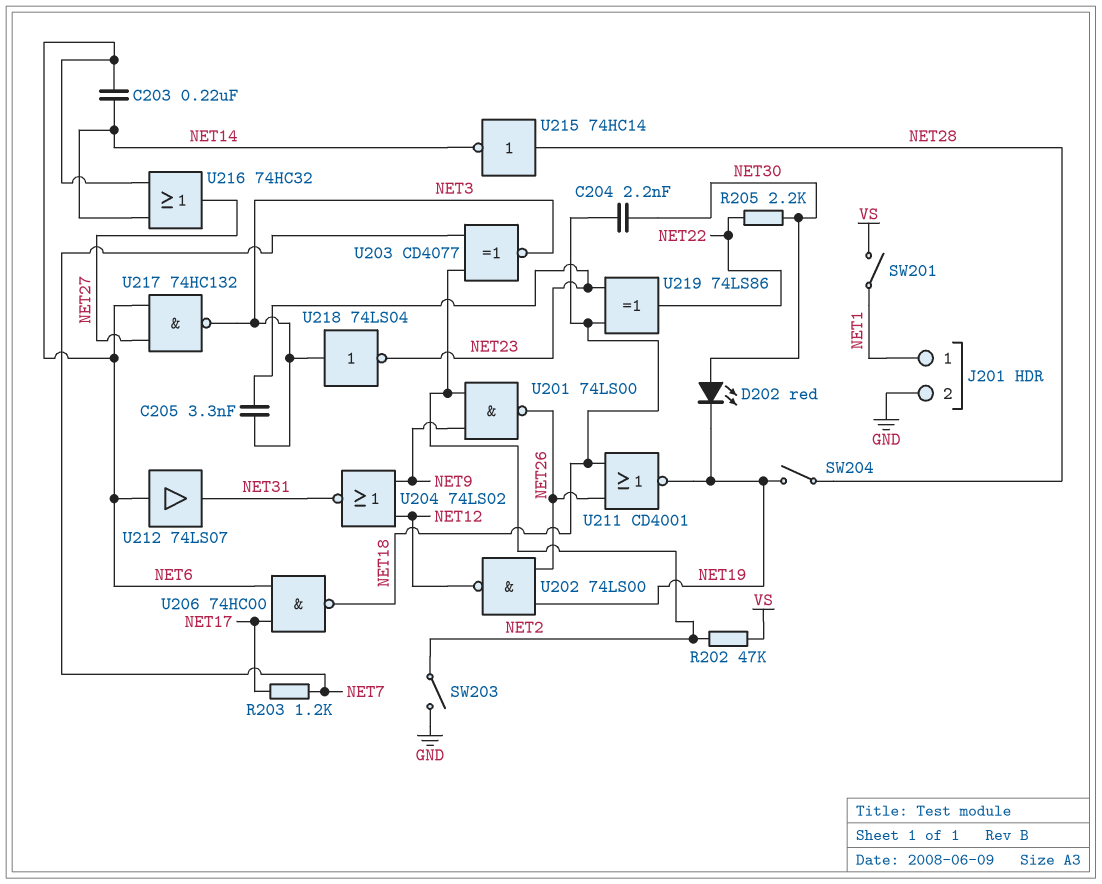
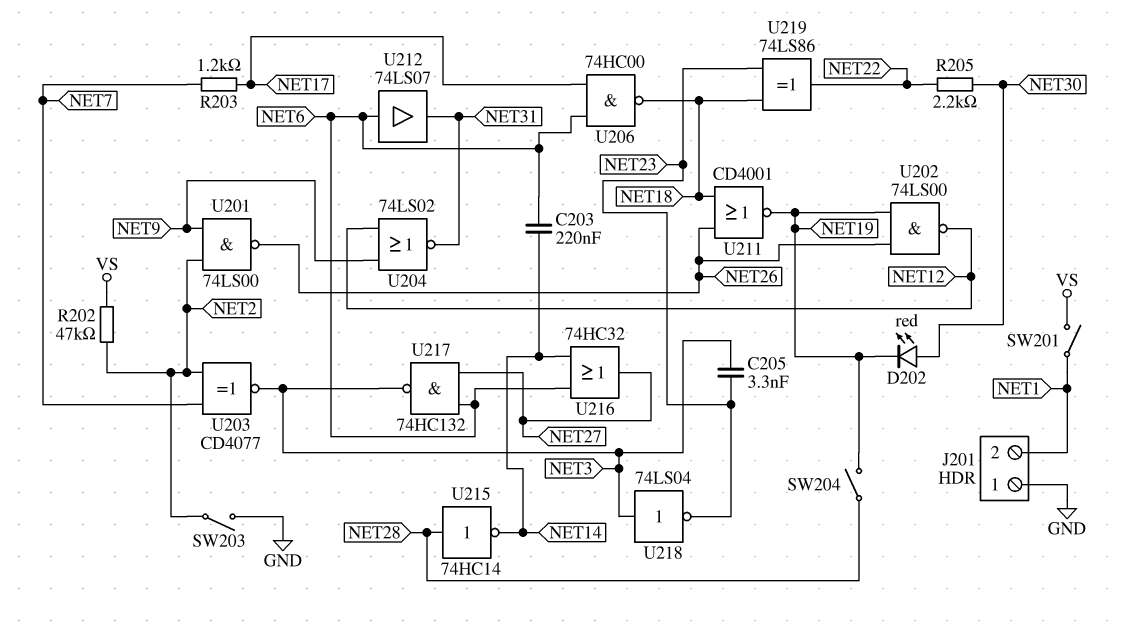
C204: 2.2nF (NET18, NET30) -> none
J201 pin 1: NET1 -> GND
J201 pin 2: GND -> NET1

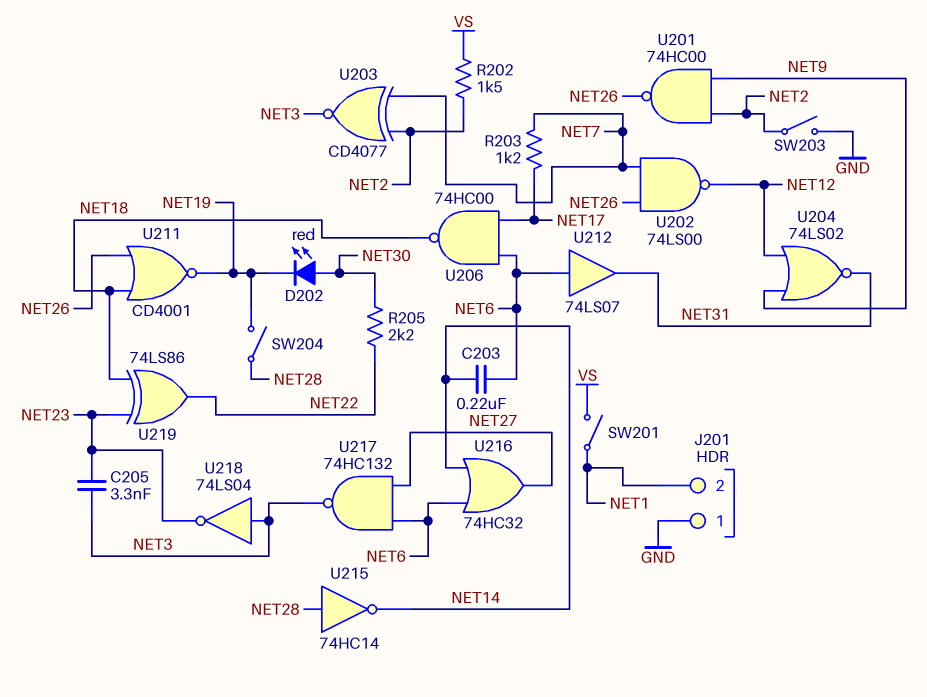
R202: 47k (NET2, VS) -> 1.5k (NET2, VS)
U201: NAND 74LS00 (in NET2, in NET9, out NET26) -> NAND 74HC00 (in NET2, in NET9, out NET26)
U202: NAND 74LS00 (in NET19, in NET26, out NET12) -> NAND 74LS00 (in NET7, in NET26, out NET12)

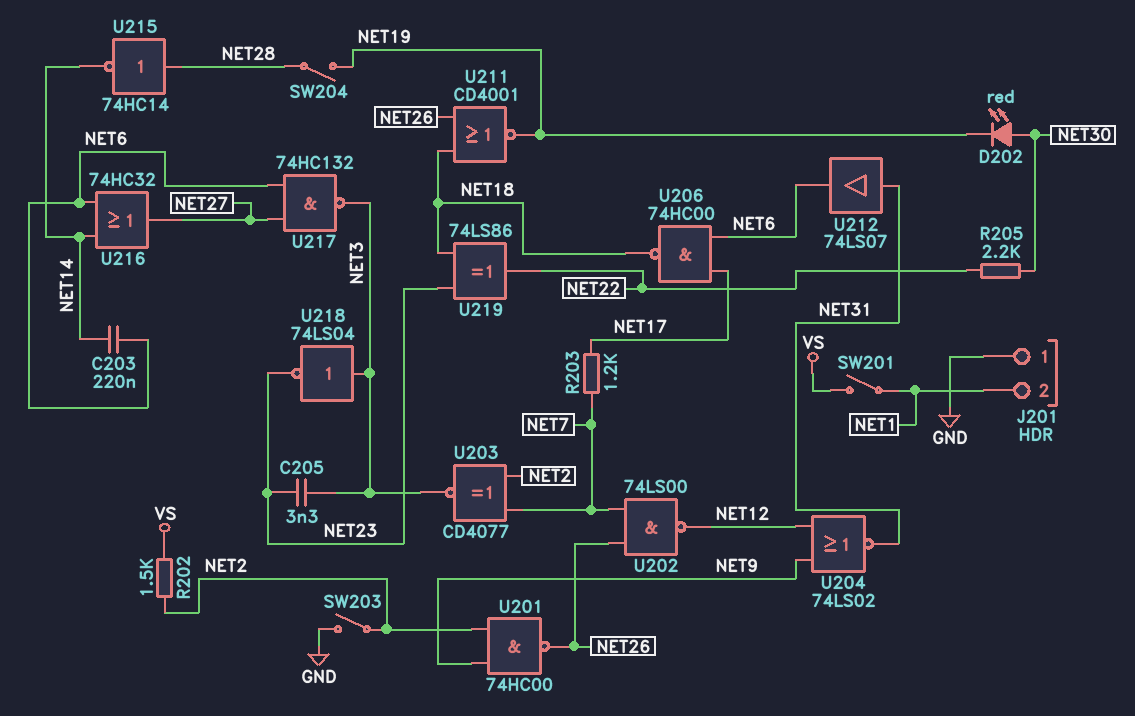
U212: buffer 74LS07 (in NET6, out NET31) -> buffer 74LS07 (in NET31, out NET6)

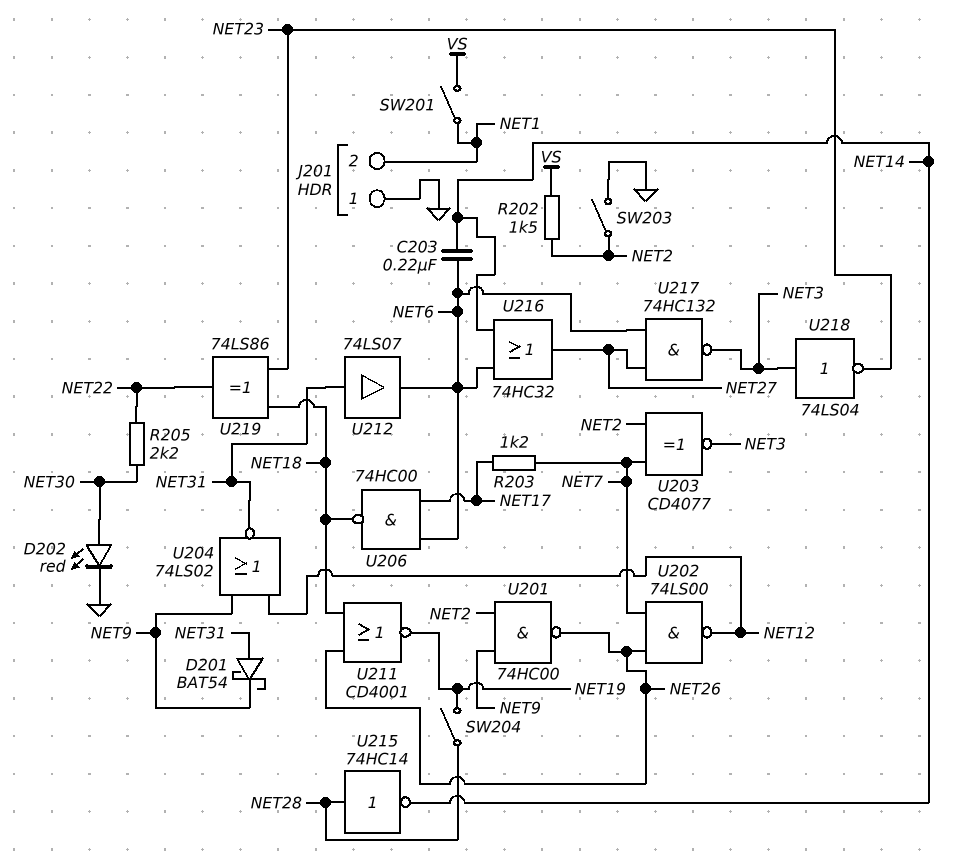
C205: 3.3nF (NET3, NET23) -> none
D201: none -> schottky BAT54 (A NET31, K NET9)
D202: LED red (A NET30, K NET19) -> LED red (A NET30, K GND)

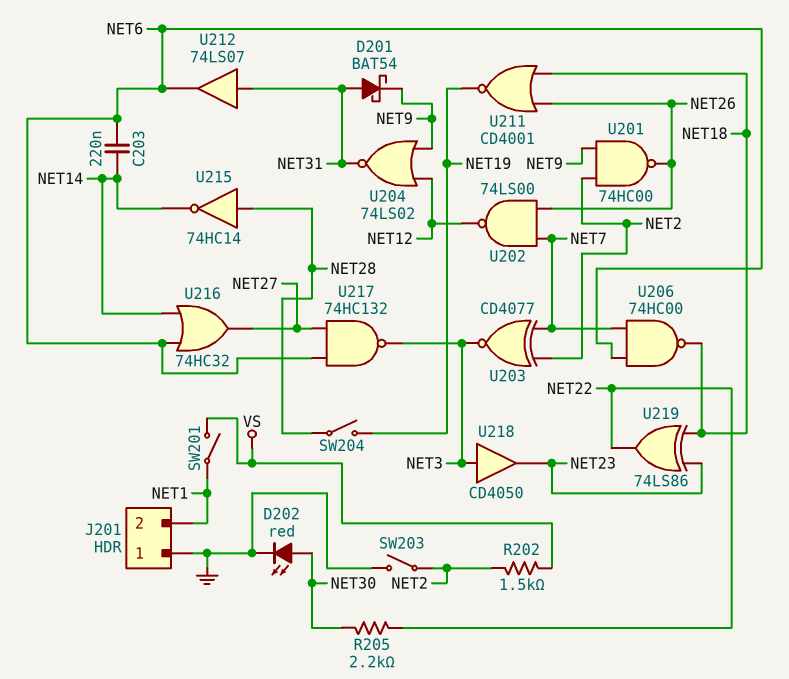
R203: 1.2k (NET7, NET17) -> none
U206: NAND 74HC00 (in NET6, in NET17, out NET18) -> NAND 74HC00 (in NET6, in NET7, out NET18)
U218: NOT 74LS04 (in NET3, out NET23) -> buffer CD4050 (in NET3, out NET23)

